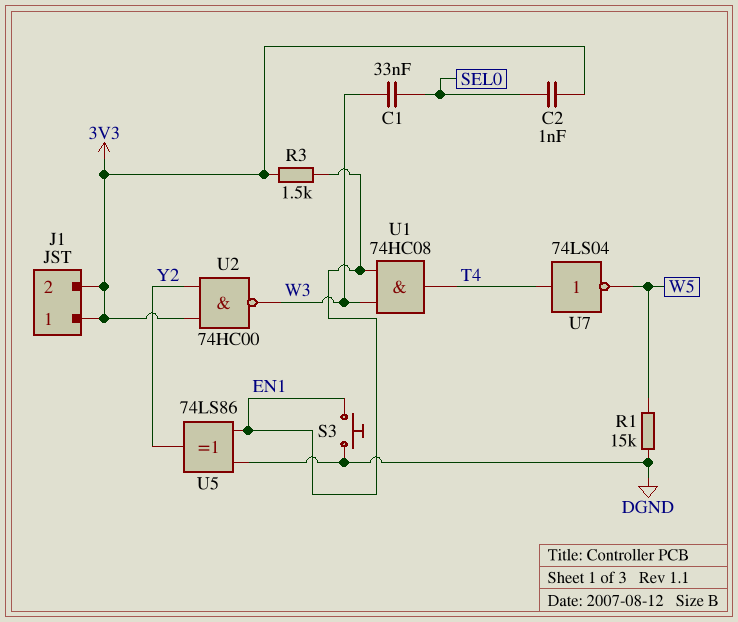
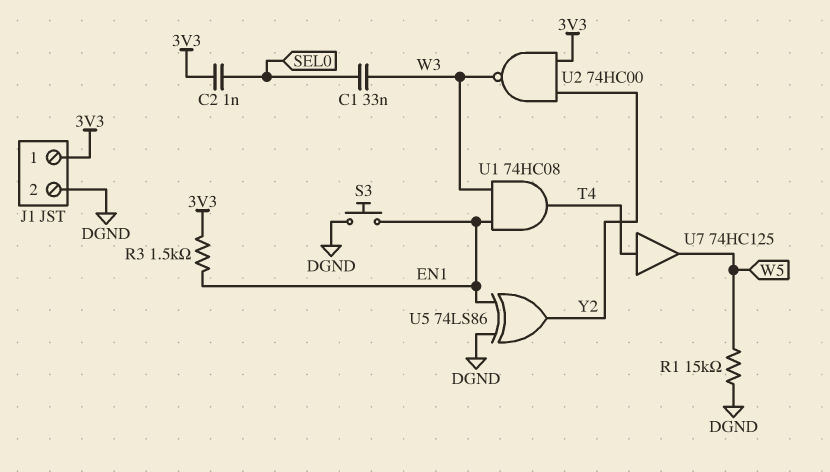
J1 pin 2: 3V3 -> DGND
U7: NOT 74LS04 (in T4, out W5) -> buffer 74HC125 (in T4, out W5)

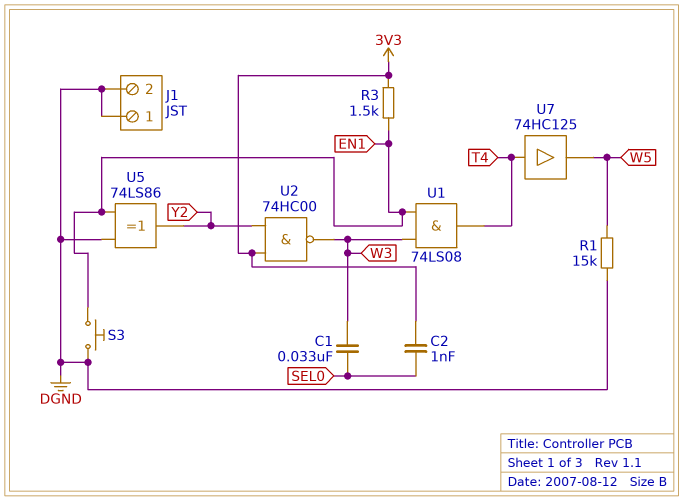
J1 pin 1: 3V3 -> DGND
U1: AND 74HC08 (in EN1, in W3, out T4) -> AND 74LS08 (in EN1, in W3, out T4)

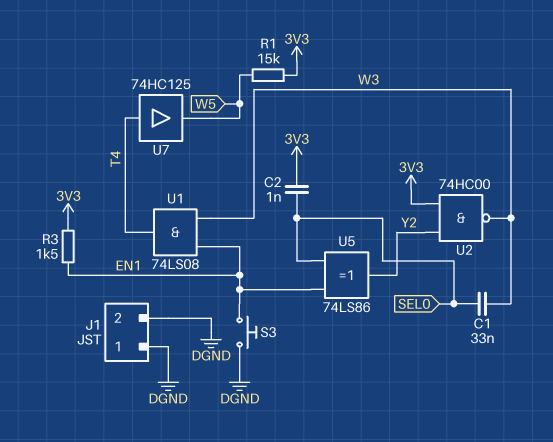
R1: 15k (DGND, W5) -> 15k (3V3, W5)
U5: XOR 74LS86 (in DGND, in EN1, out Y2) -> XOR 74LS86 (in EN1, in SEL0, out Y2)

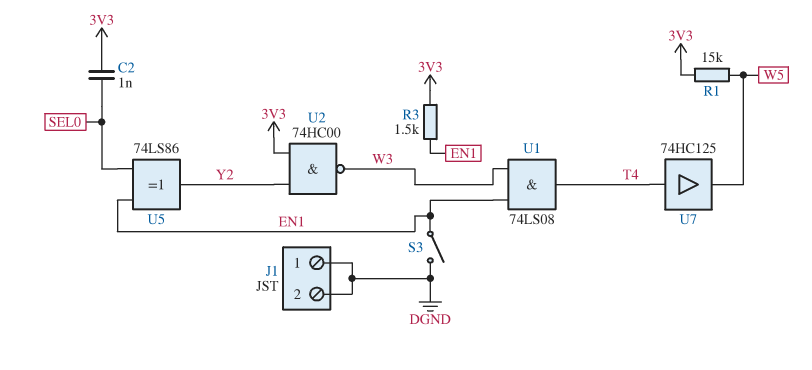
C1: 33nF (SEL0, W3) -> none
S3: button (DGND, EN1) -> switch (DGND, EN1)

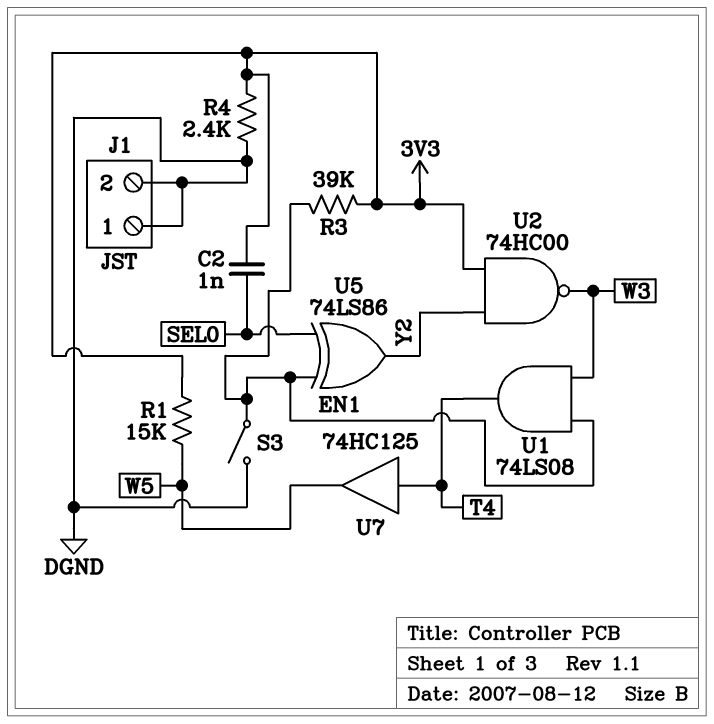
R3: 1.5k (3V3, EN1) -> 39k (3V3, EN1)
R4: none -> 2.4k (3V3, DGND)

